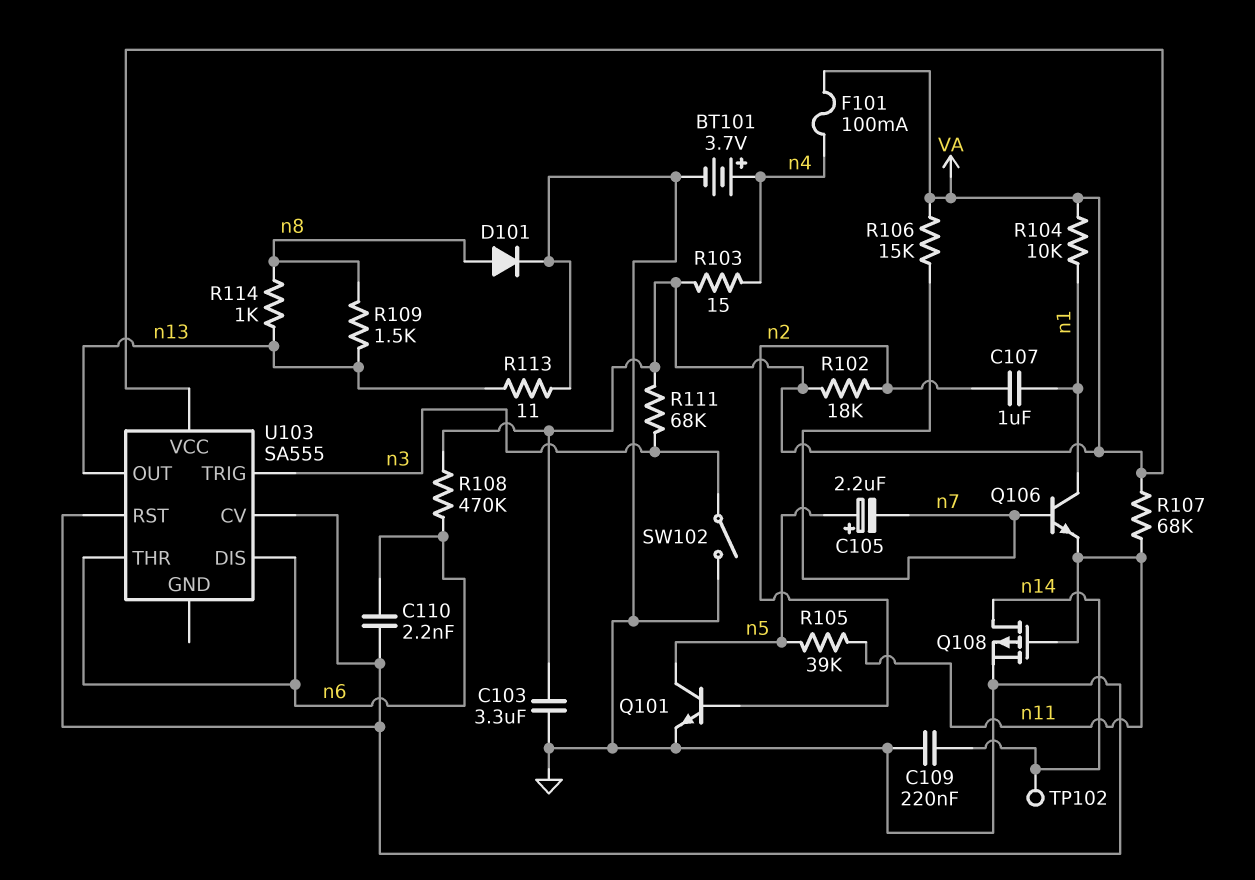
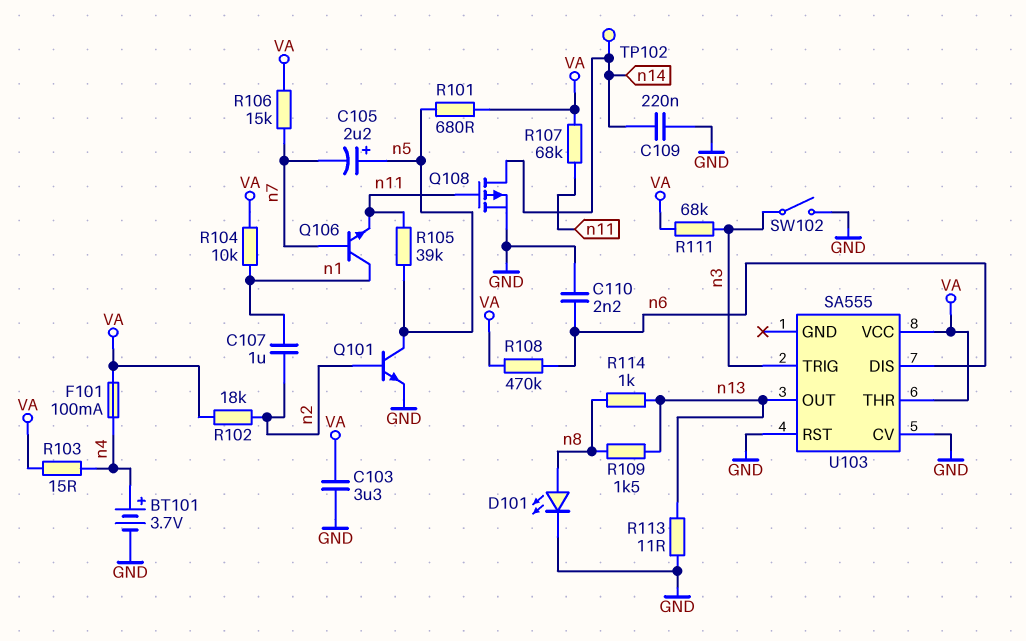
D101: diode (A n8, K GND) -> LED (A n8, K GND)
R101: none -> 680 (VA, n5)
U103 pin THR: n6 -> VA

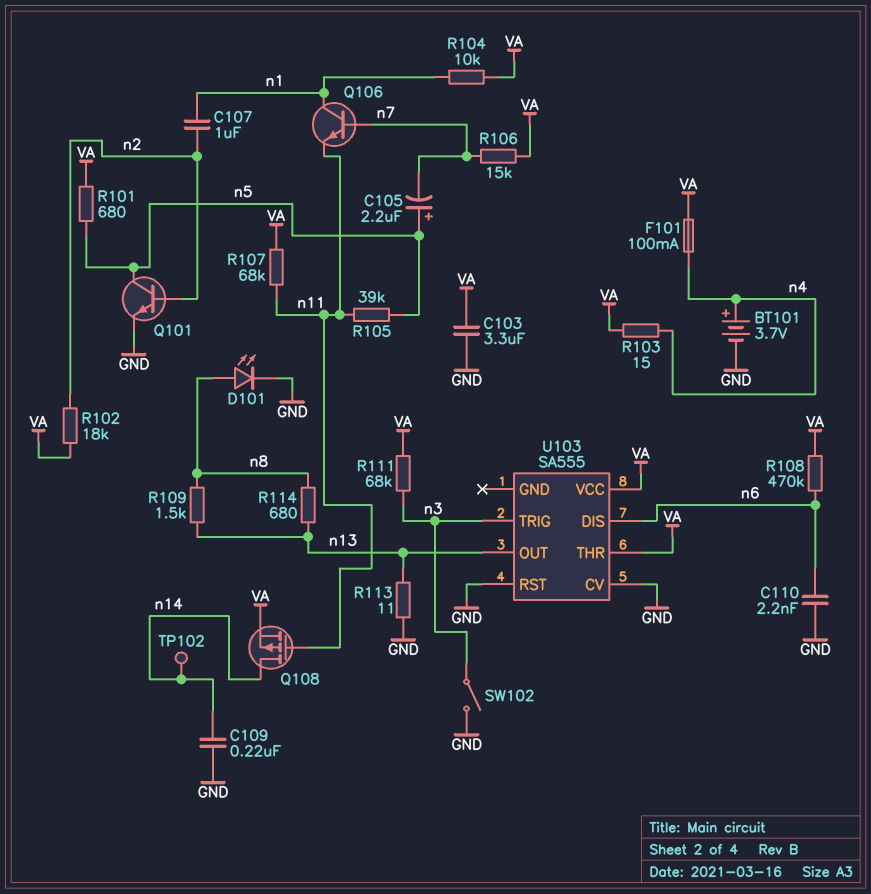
Q108: PMOS (G n11, D n14, S GND) -> PMOS (G n11, D n14, S VA)
R114: 1k (n8, n13) -> 680 (n8, n13)

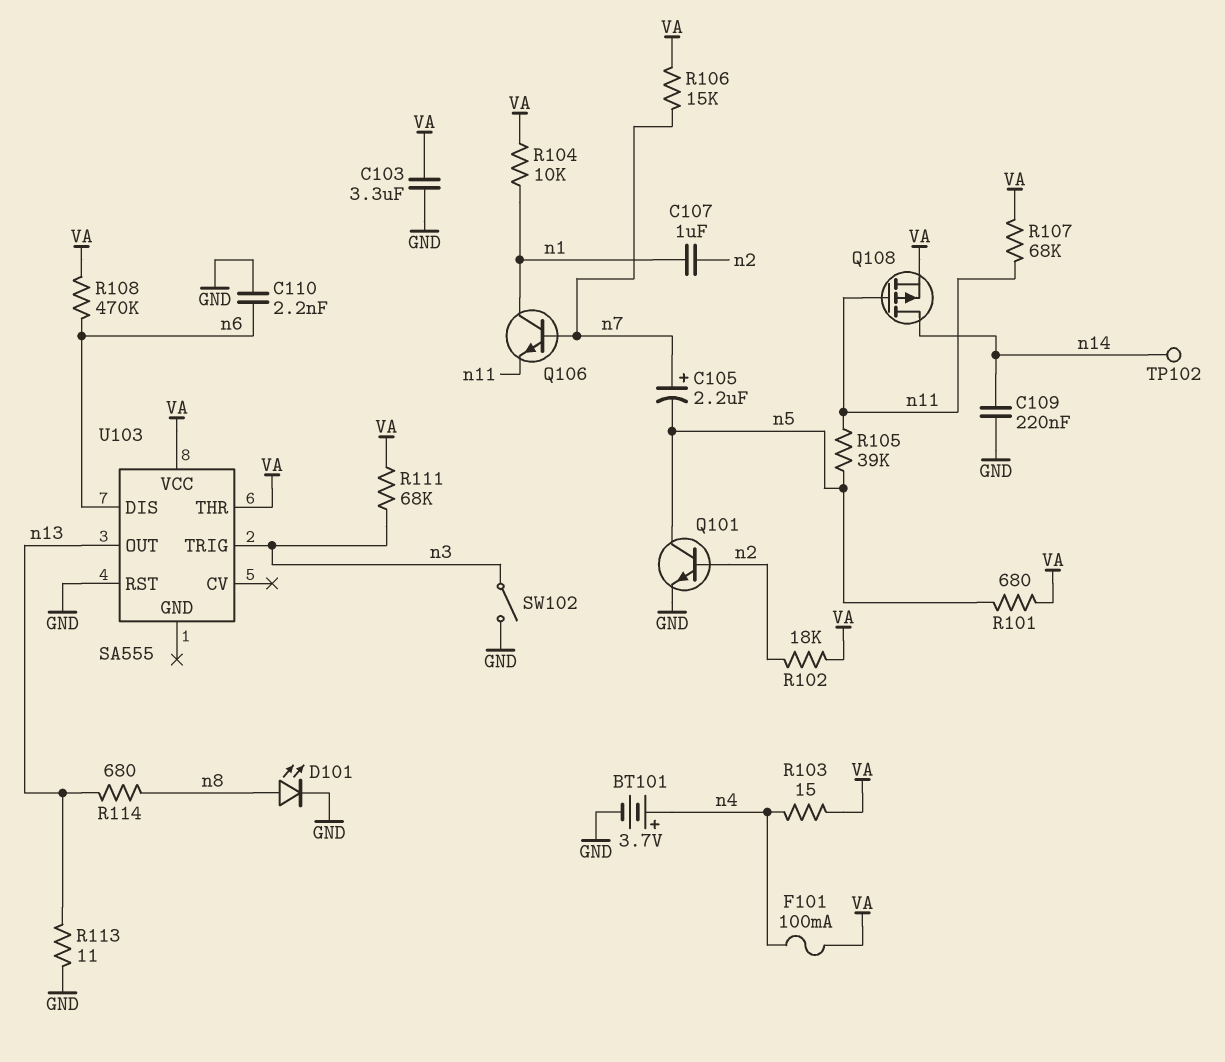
C105: 2.2uF (plus n5, minus n7) -> 2.2uF (plus n7, minus n5)
R109: 1.5k (n8, n13) -> none
U103 pin CV: GND -> none

